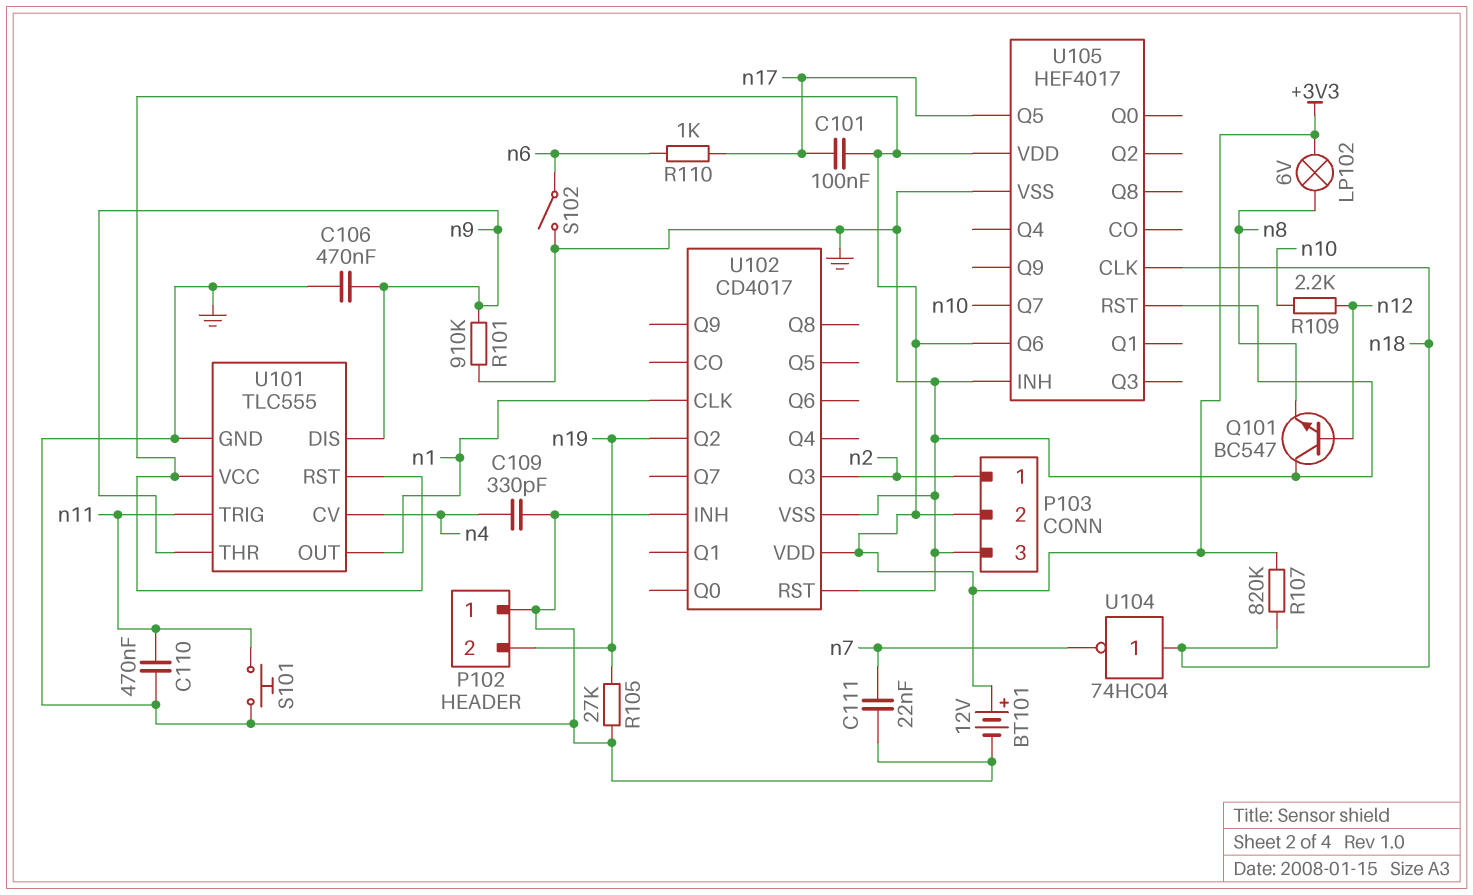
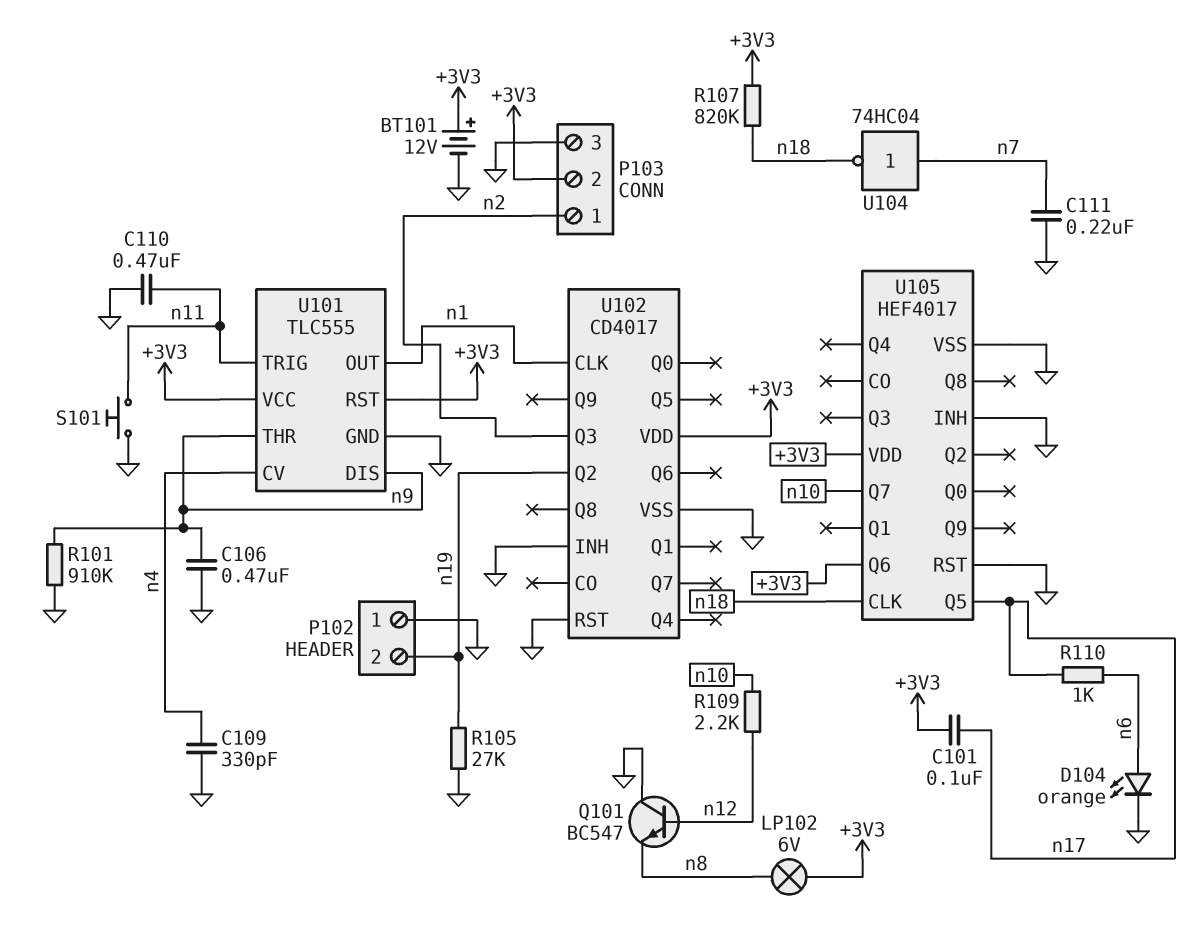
C111: 22nF (GND, n7) -> 220nF (GND, n7)
D104: none -> LED orange (A n6, K GND)
S102: switch (GND, n6) -> none
U104: NOT 74HC04 (in n18, out n7) -> NOT 74HC04 (in n7, out n18)

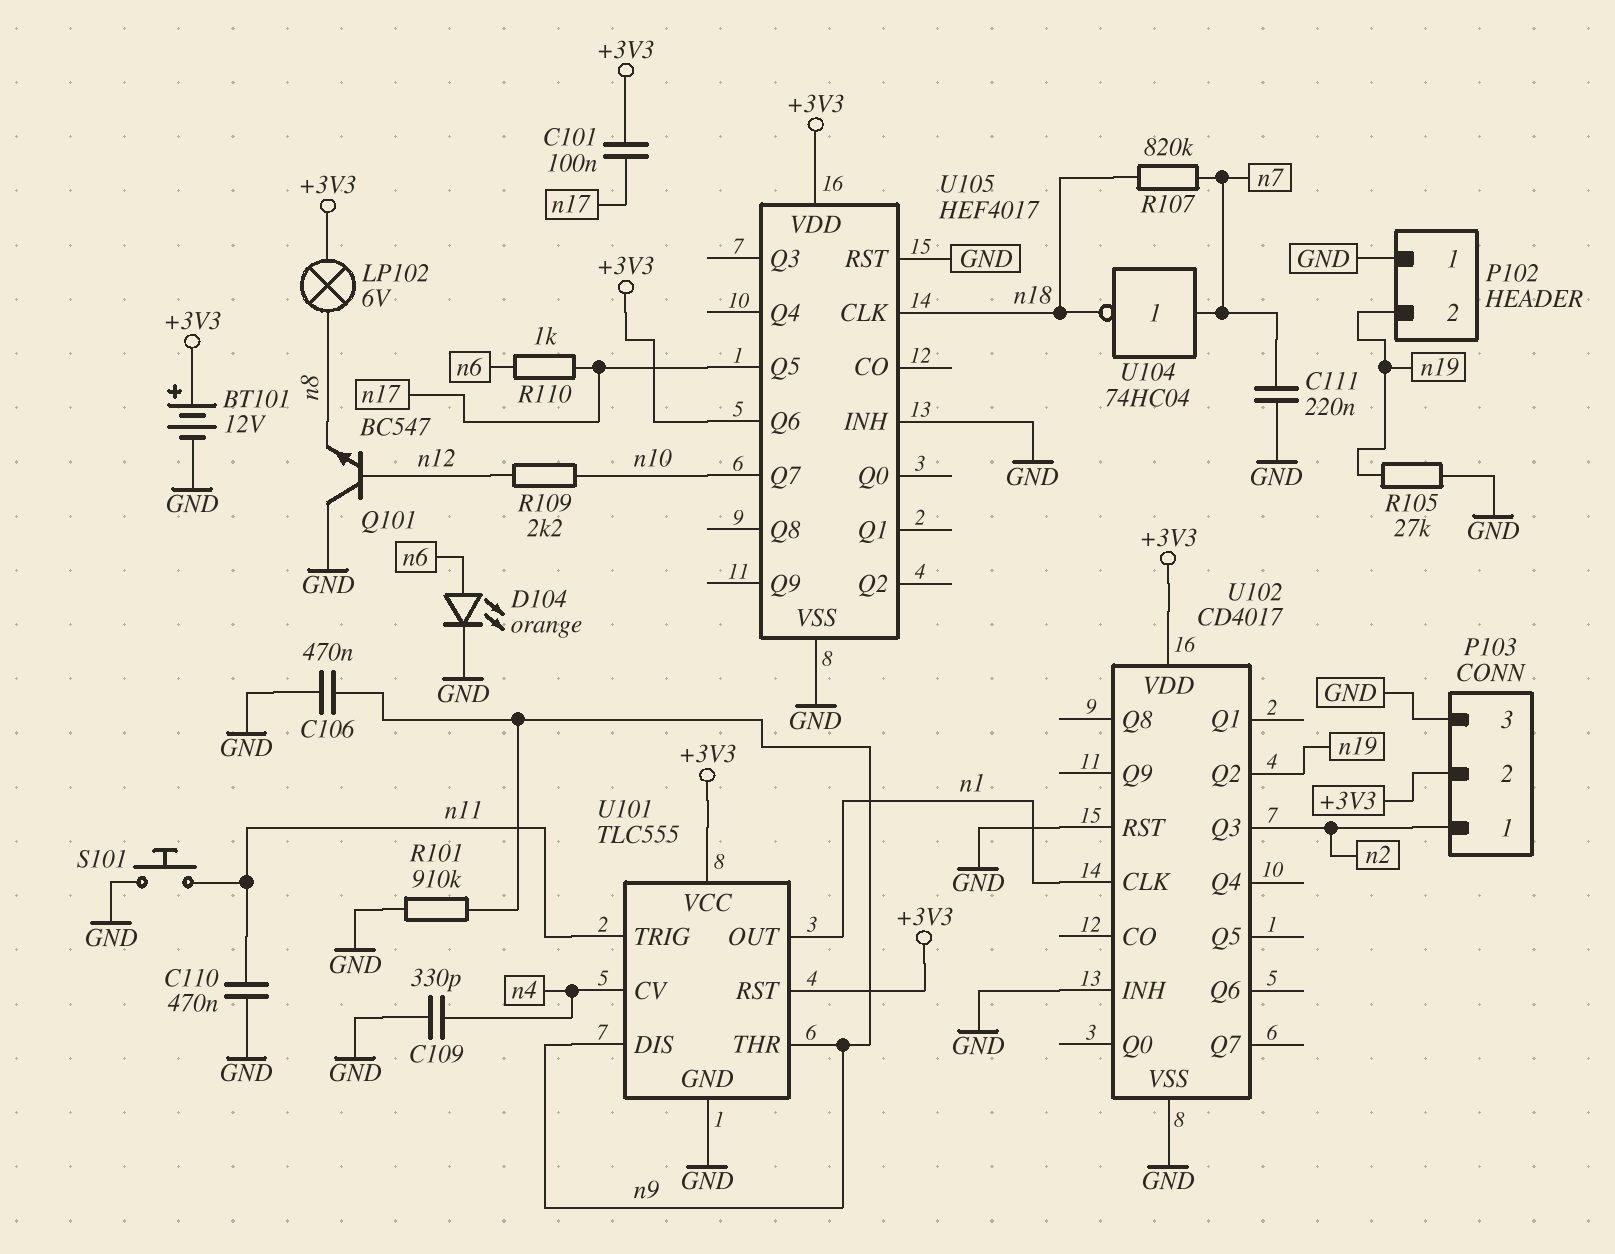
R107: 820k (+3V3, n18) -> 820k (n7, n18)

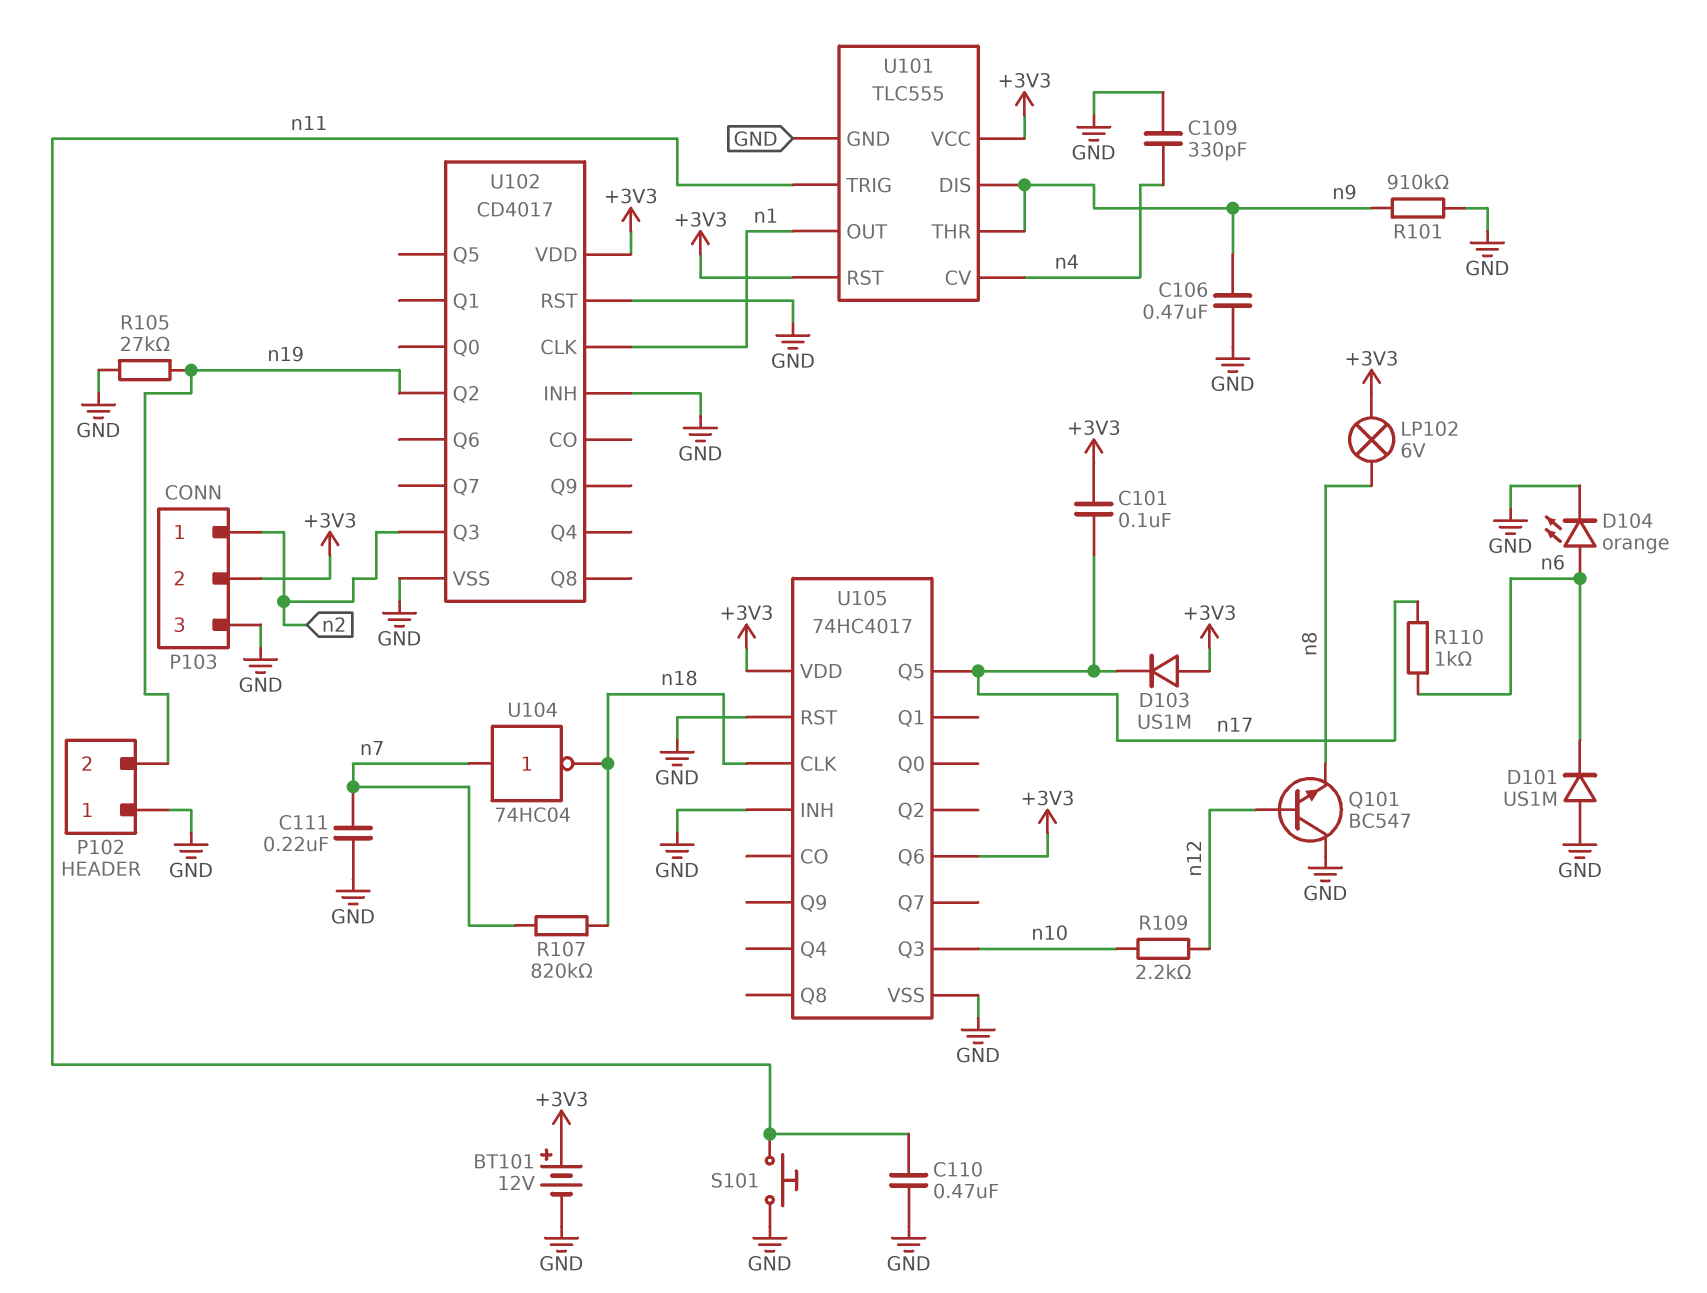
D101: none -> diode US1M (A GND, K n6)
D103: none -> diode US1M (A +3V3, K n17)
U105: HEF4017 -> 74HC4017
U105 pin Q3: none -> n10
U105 pin Q7: n10 -> none

